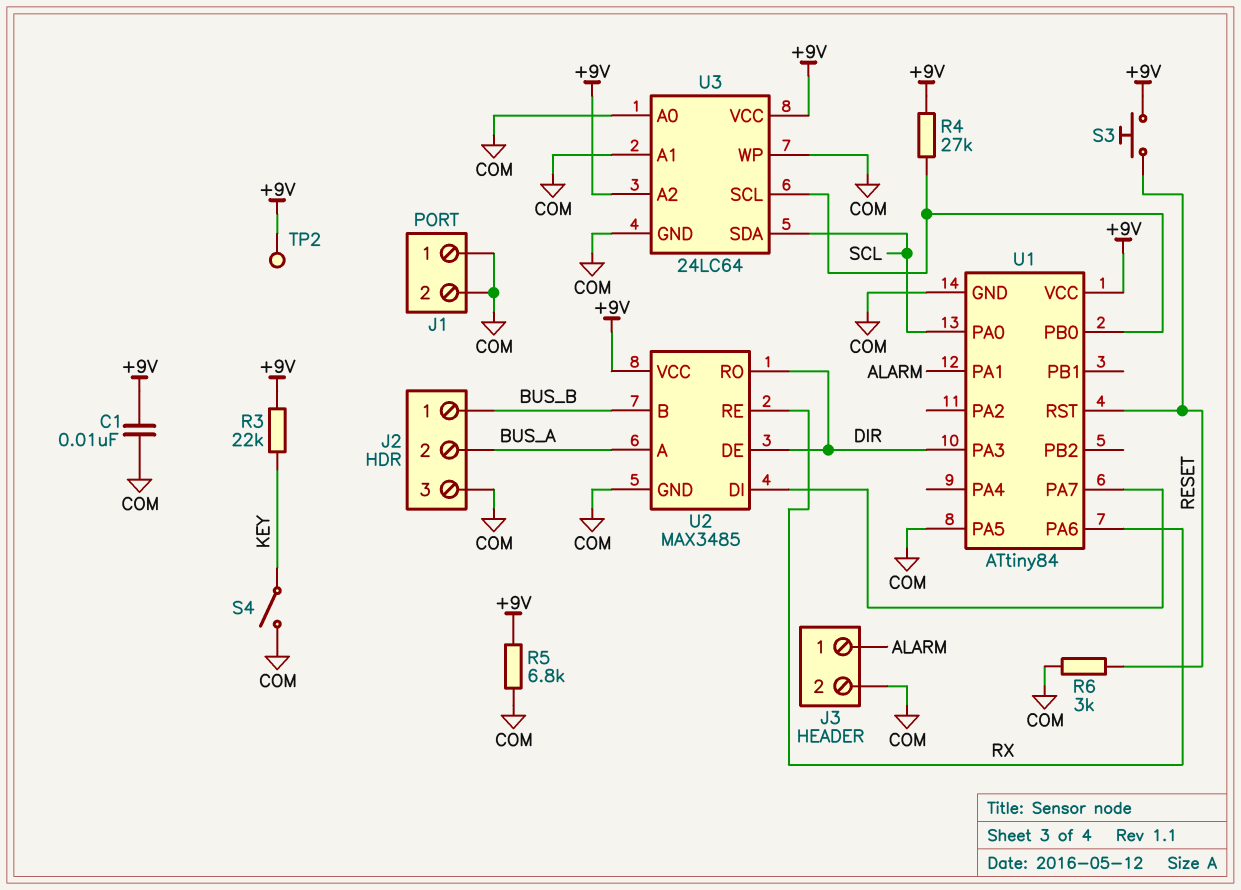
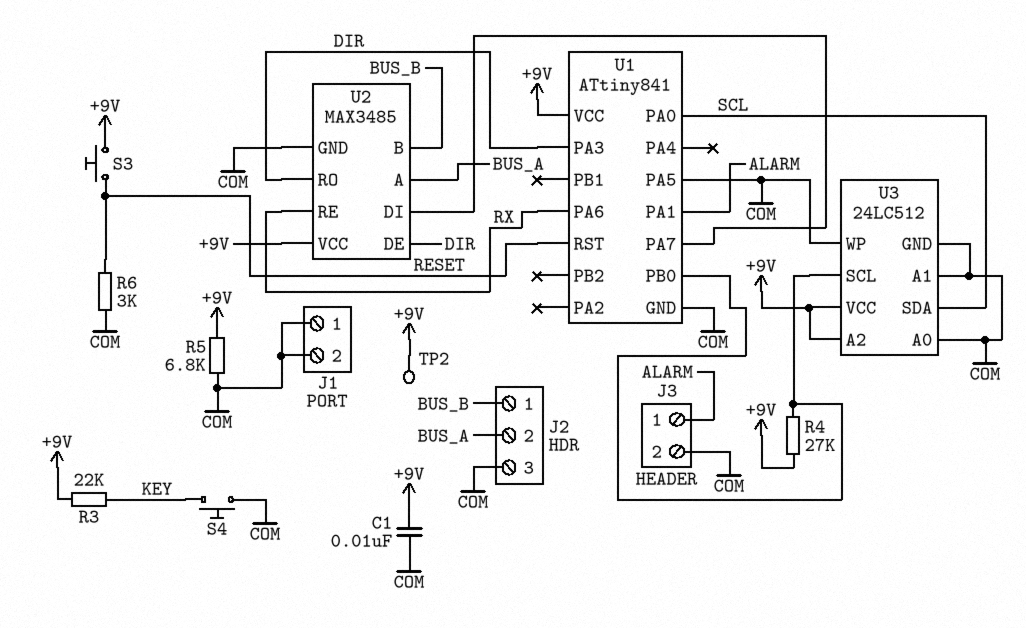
S4: switch (COM, KEY) -> button (COM, KEY)
U1: ATtiny84 -> ATtiny841
U3: 24LC64 -> 24LC512

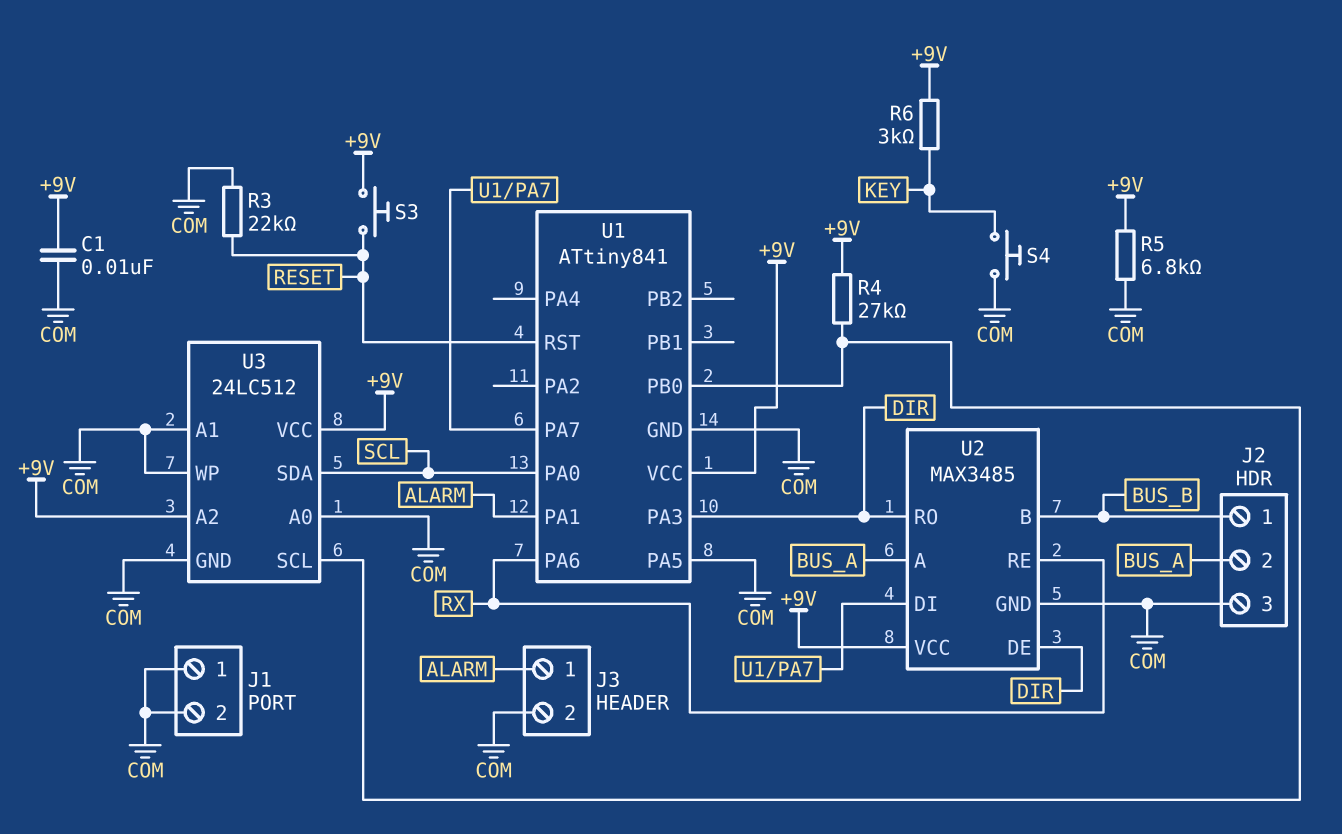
R3: 22k (+9V, KEY) -> 22k (COM, RESET)
R6: 3k (COM, RESET) -> 3k (+9V, KEY)
TP2: test point (+9V) -> none

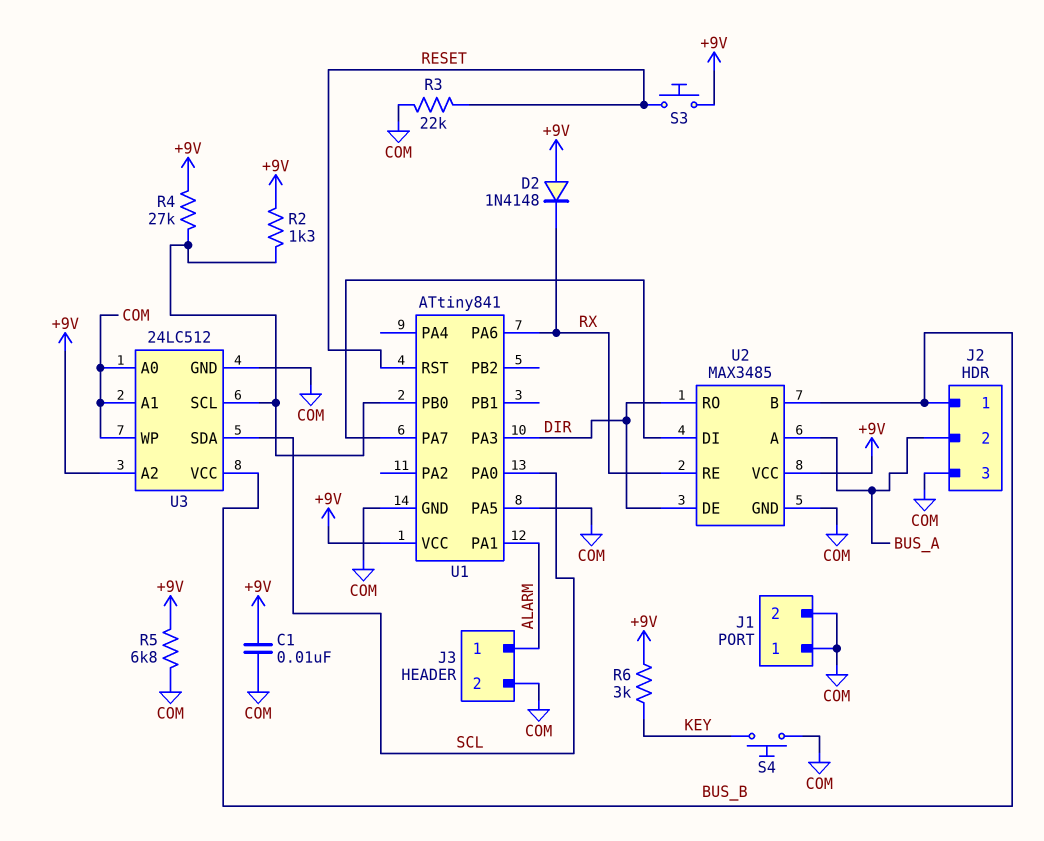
D2: none -> diode 1N4148 (A +9V, K RX)
R2: none -> 1.3k (+9V, U1/PB0)
U3 pin VCC: +9V -> BUS_B

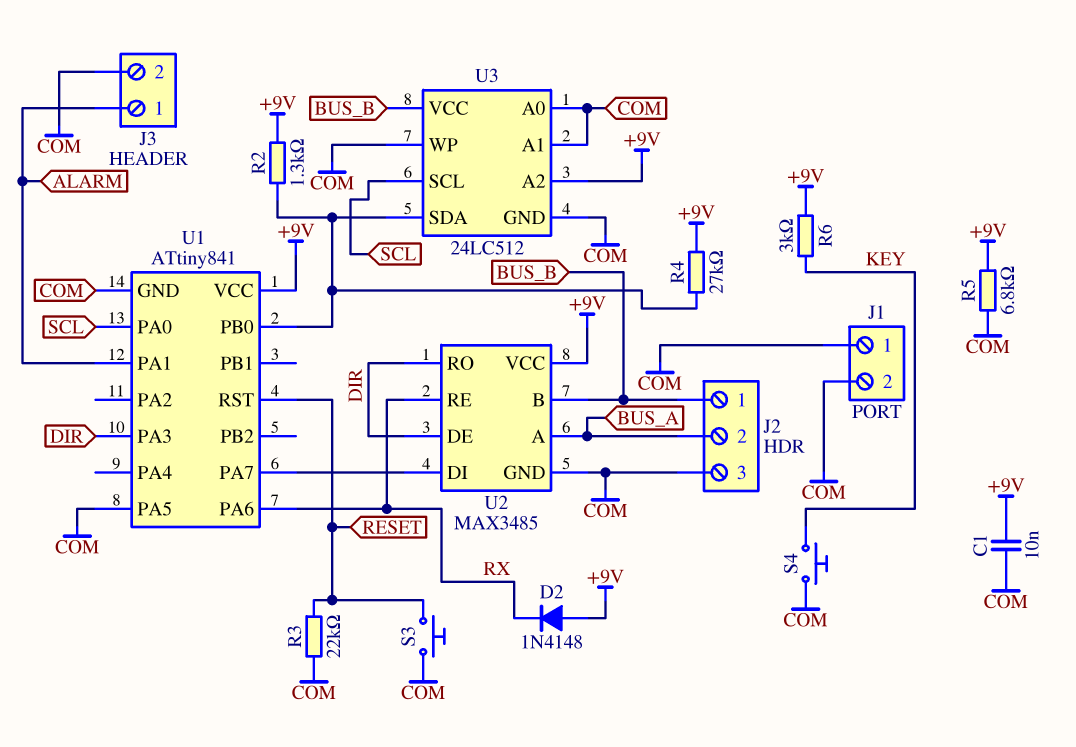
S3: button (+9V, RESET) -> button (COM, RESET)
U3 pin SCL: U1/PB0 -> SCL
U3 pin SDA: SCL -> U1/PB0

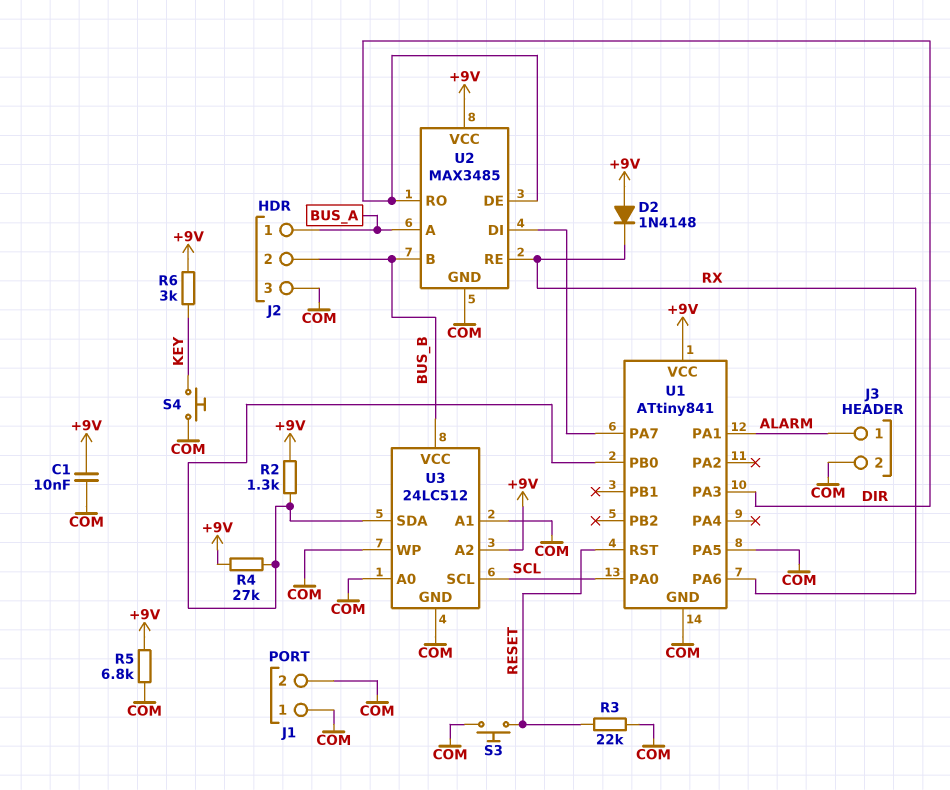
J2 pin 1: BUS_B -> BUS_A
J2 pin 2: BUS_A -> BUS_B

